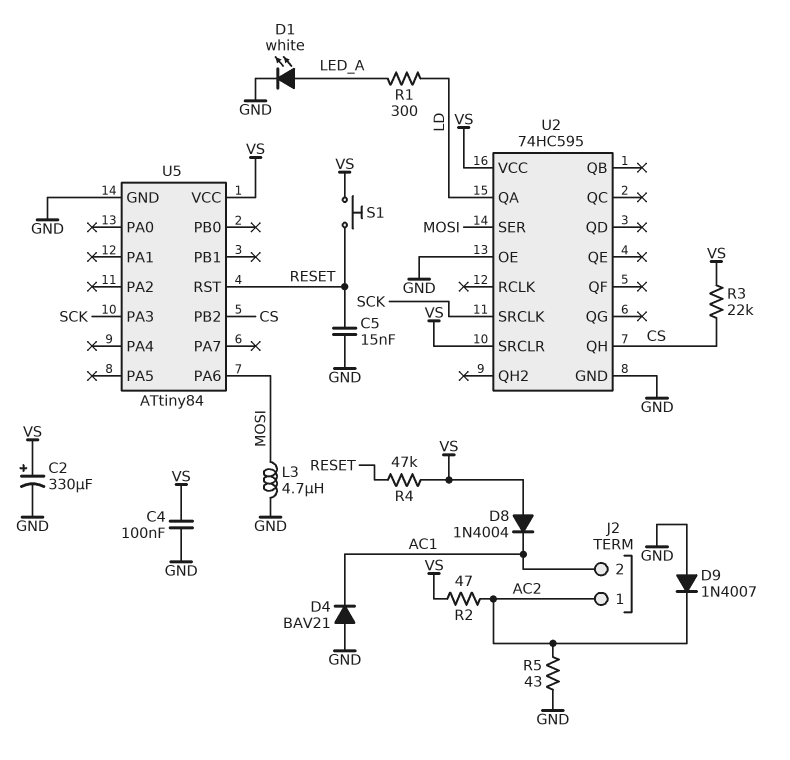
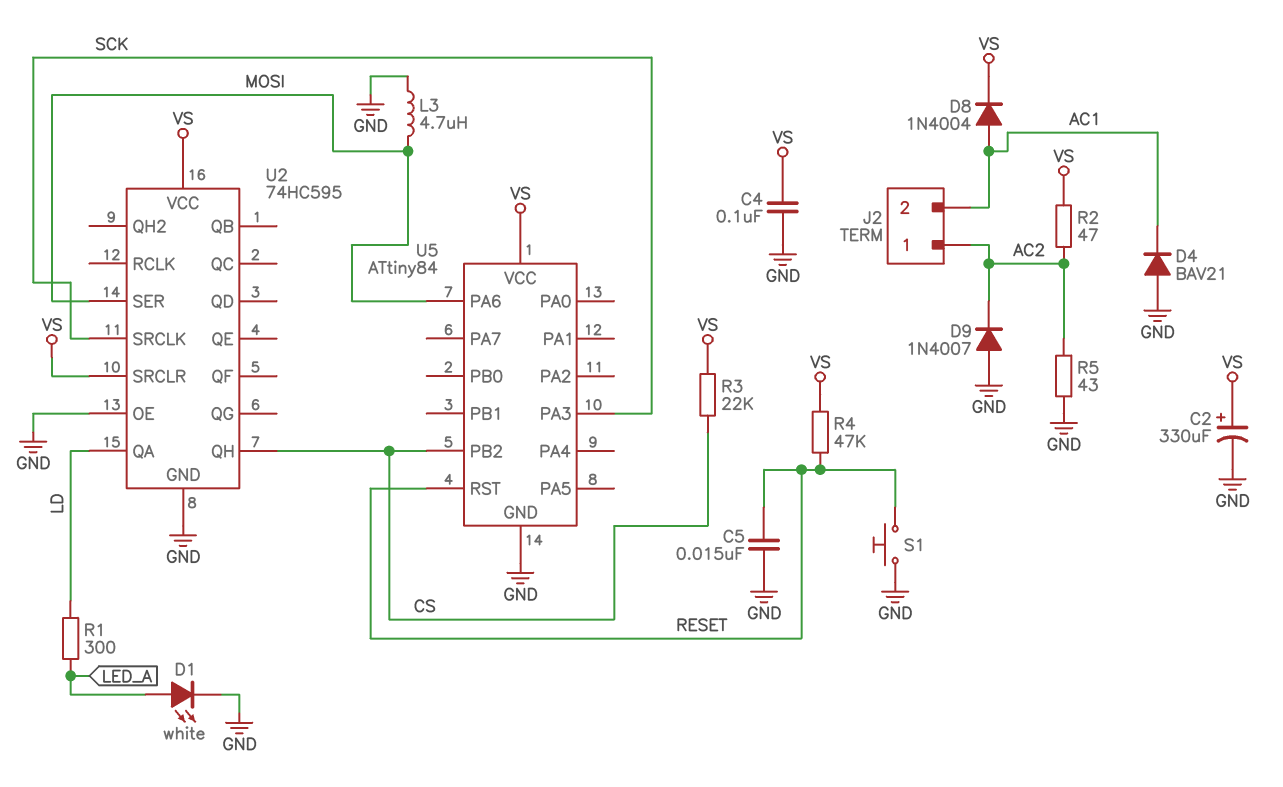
D8: diode 1N4004 (A VS, K AC1) -> diode 1N4004 (A AC1, K VS)
S1: button (RESET, VS) -> button (GND, RESET)

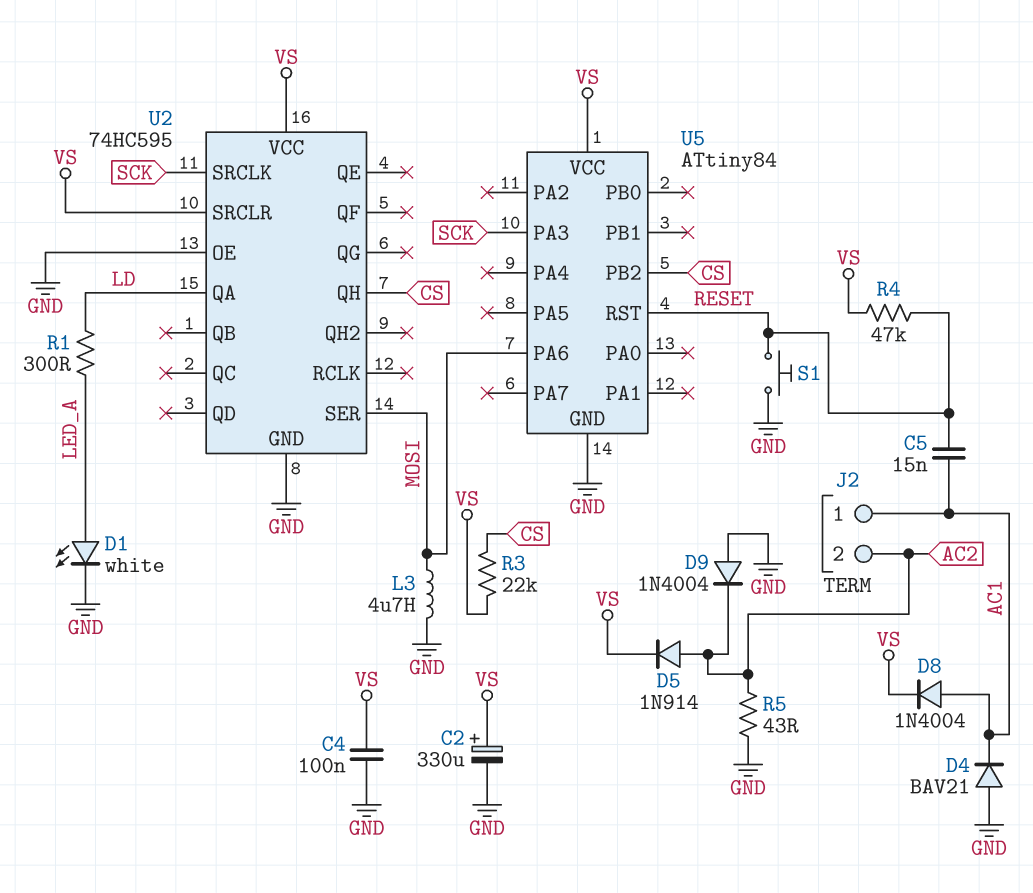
C5: 15nF (GND, RESET) -> 15nF (AC1, RESET)
D5: none -> diode 1N914 (A AC2, K VS)
D9: diode 1N4007 (A GND, K AC2) -> diode 1N4004 (A GND, K AC2)
J2 pin 1: AC2 -> AC1
J2 pin 2: AC1 -> AC2
R2: 47 (AC2, VS) -> none

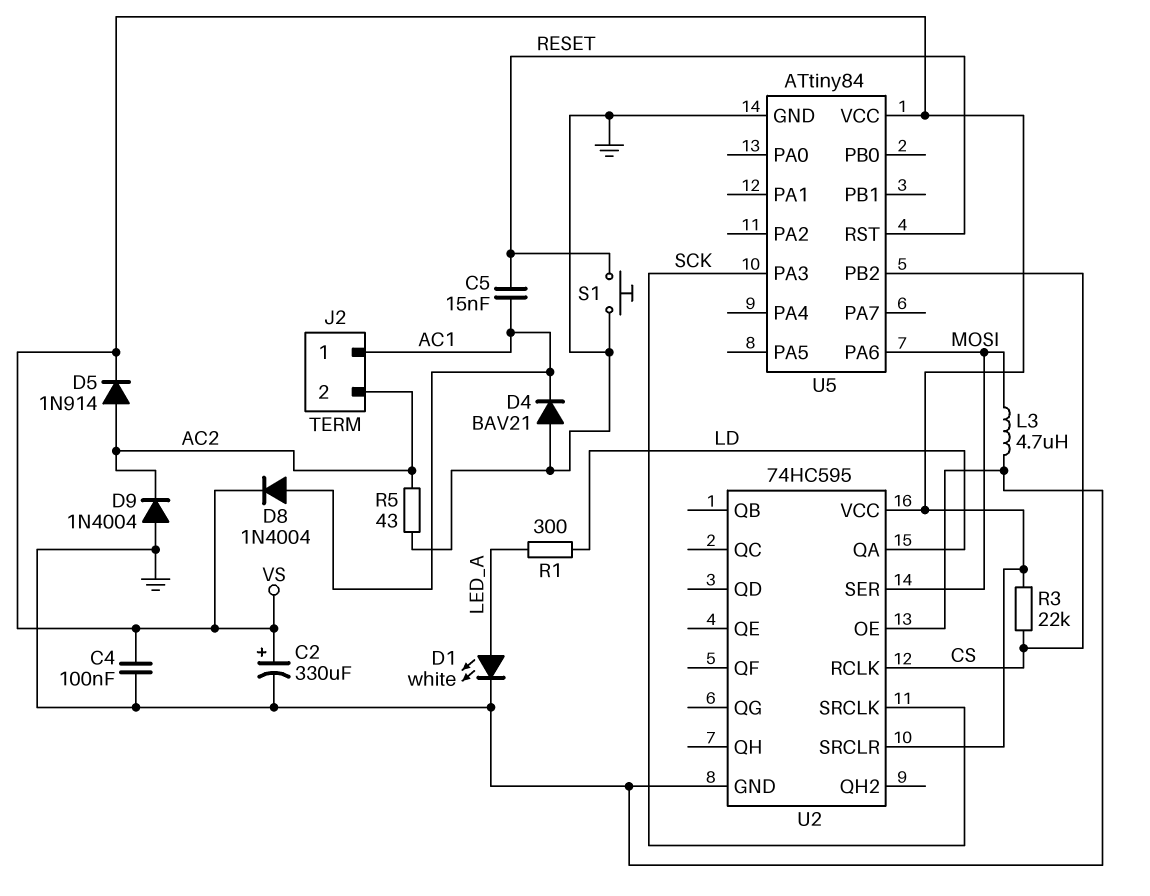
R4: 47k (RESET, VS) -> none
U2 pin QH: CS -> none
U2 pin RCLK: none -> CS

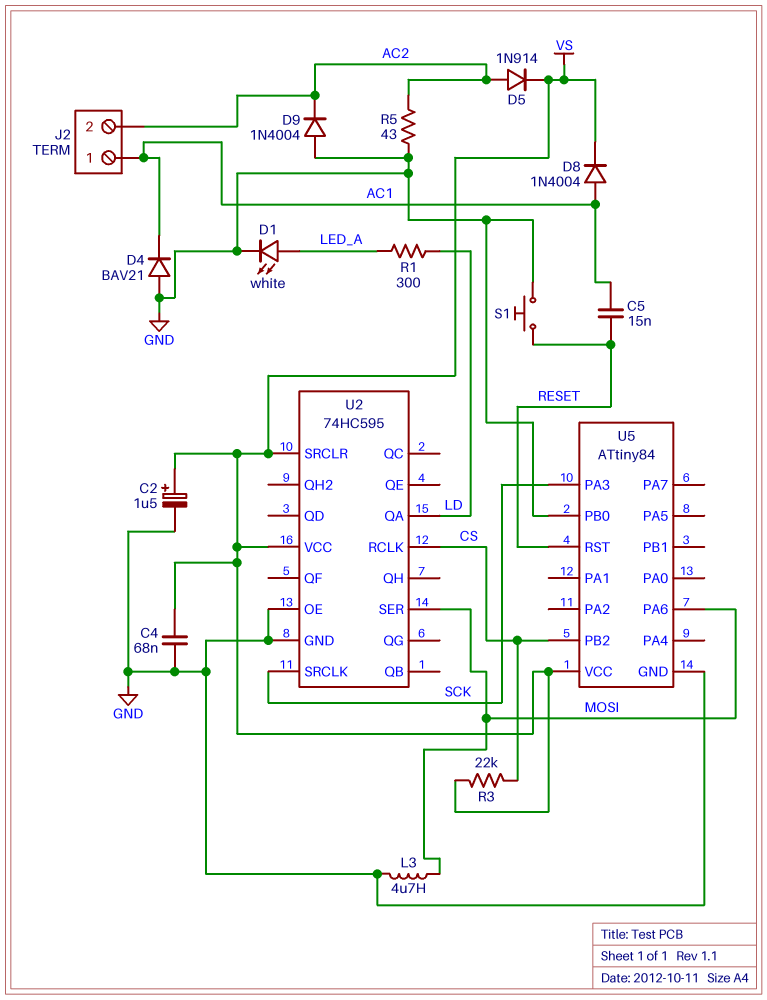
C2: 330uF (plus VS, minus GND) -> 1.5uF (plus VS, minus GND)
C4: 100nF (GND, VS) -> 68nF (GND, VS)
U5 pin PB0: none -> GND

